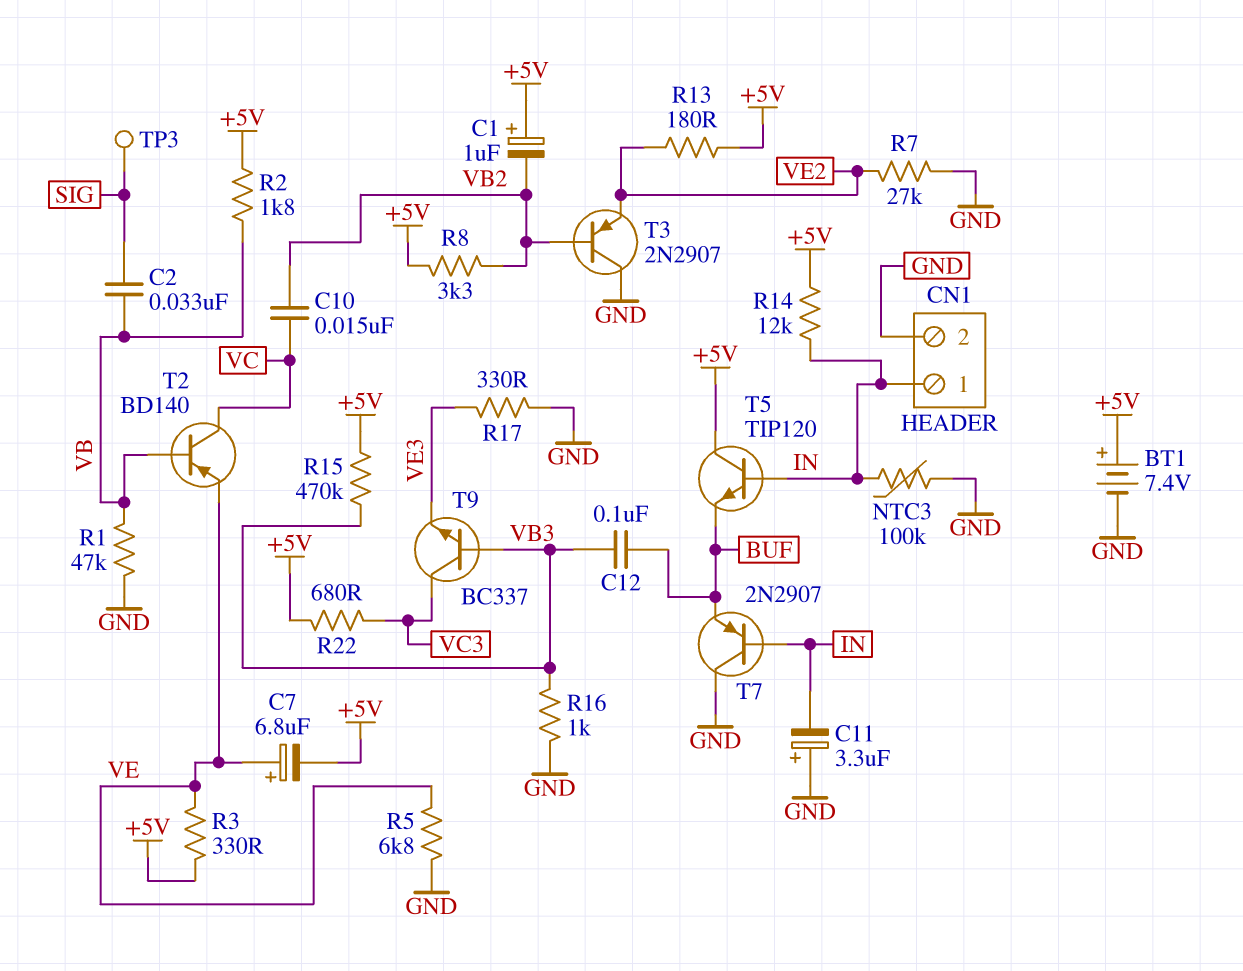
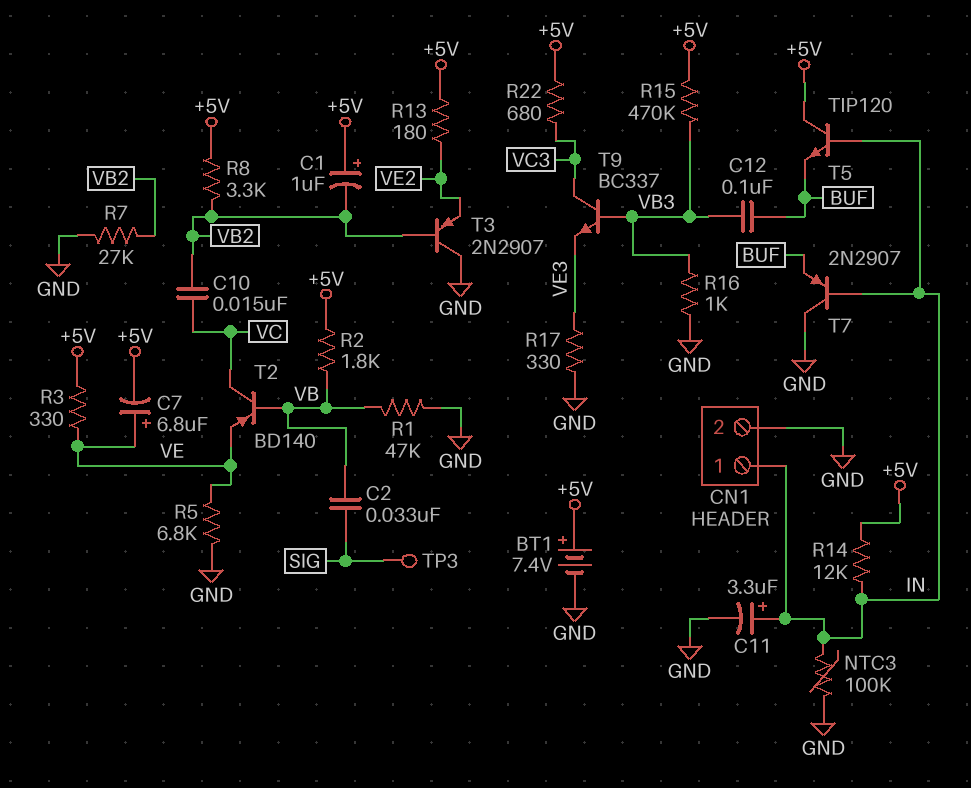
C11: 3.3uF (plus GND, minus IN) -> 3.3uF (plus IN, minus GND)
R7: 27k (GND, VE2) -> 27k (GND, VB2)

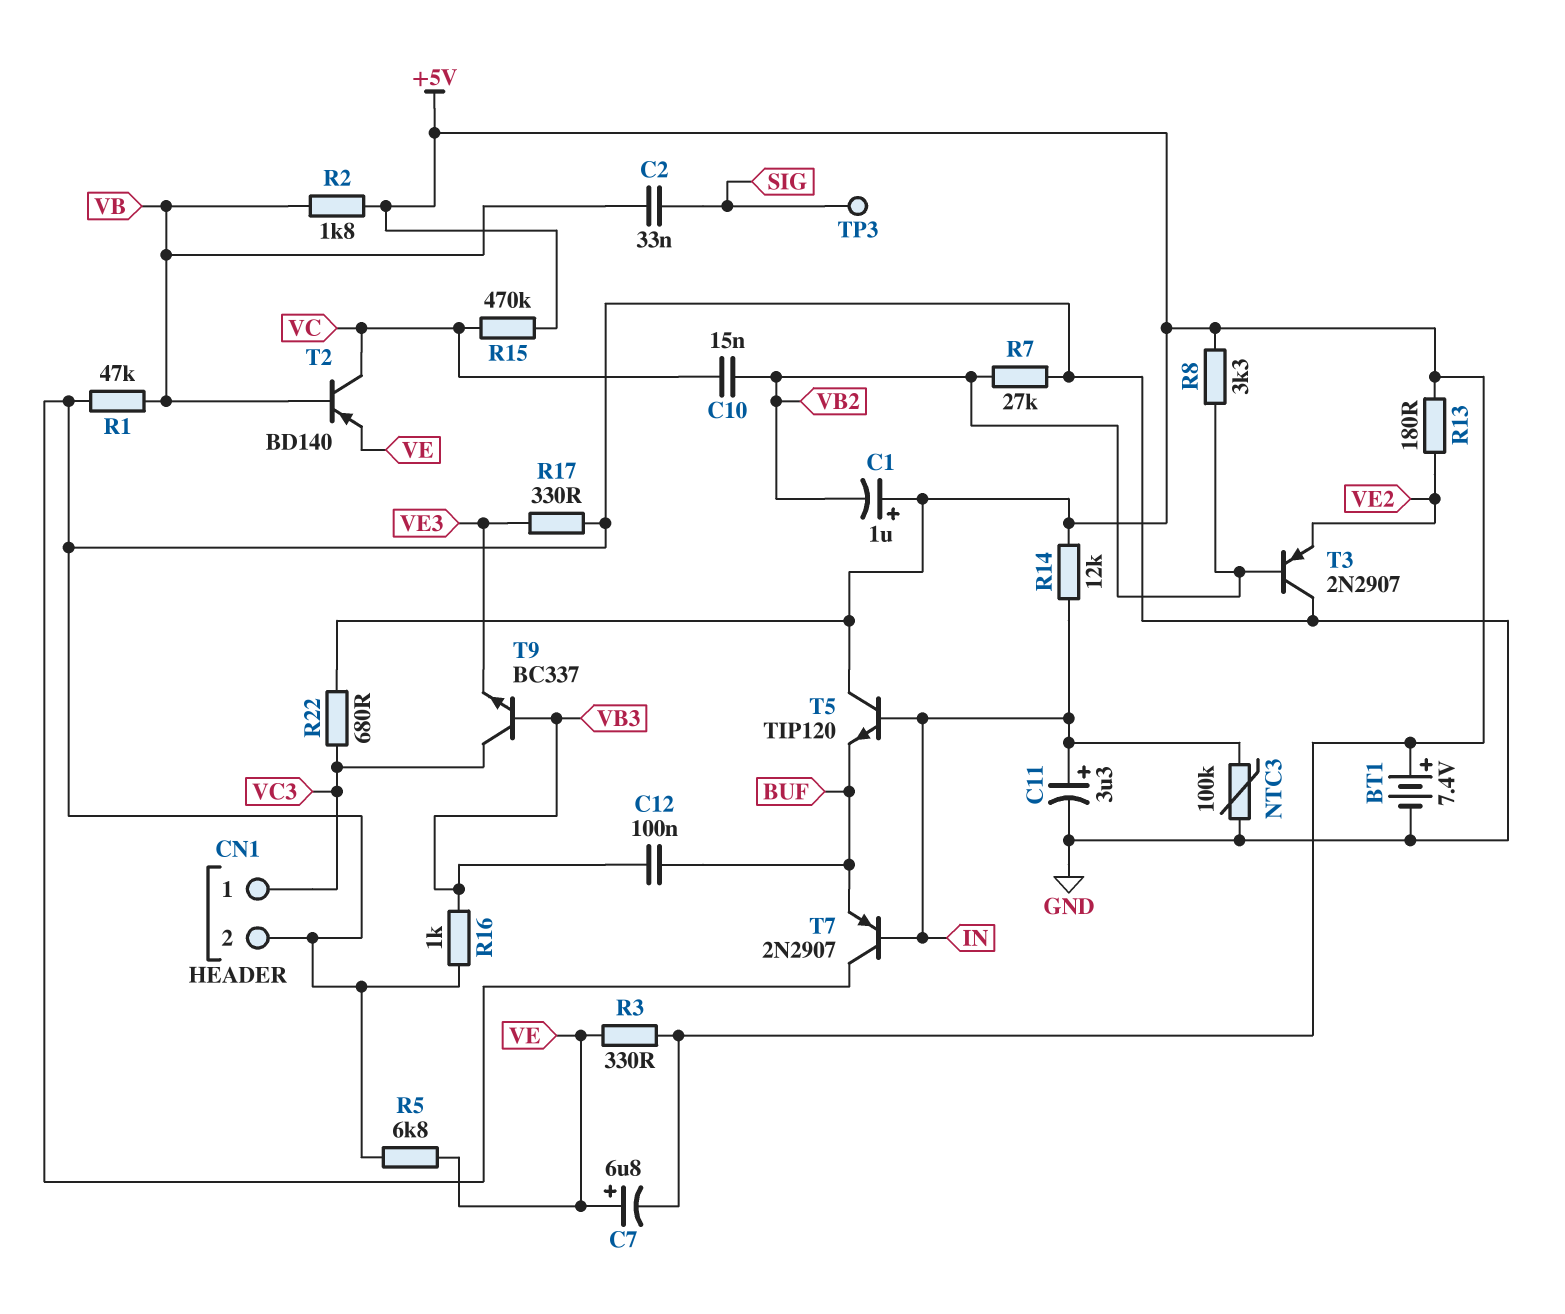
CN1 pin 1: IN -> VC3
R15: 470k (+5V, VB3) -> 470k (+5V, VC)

